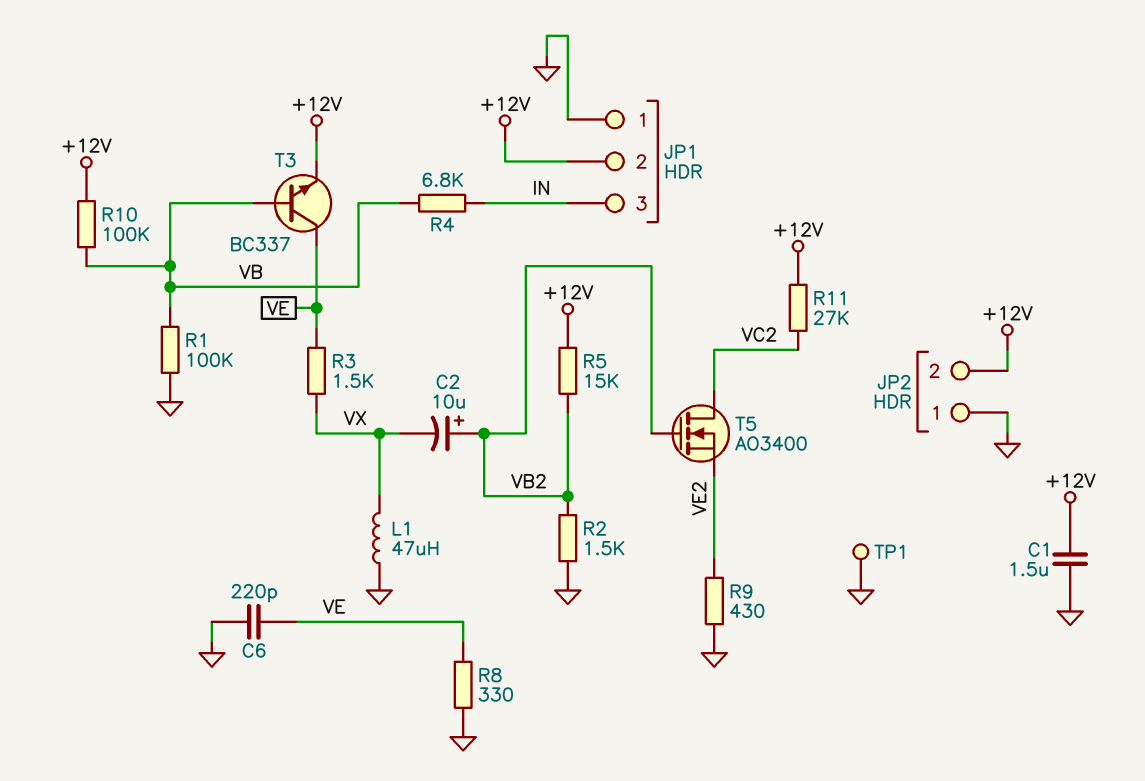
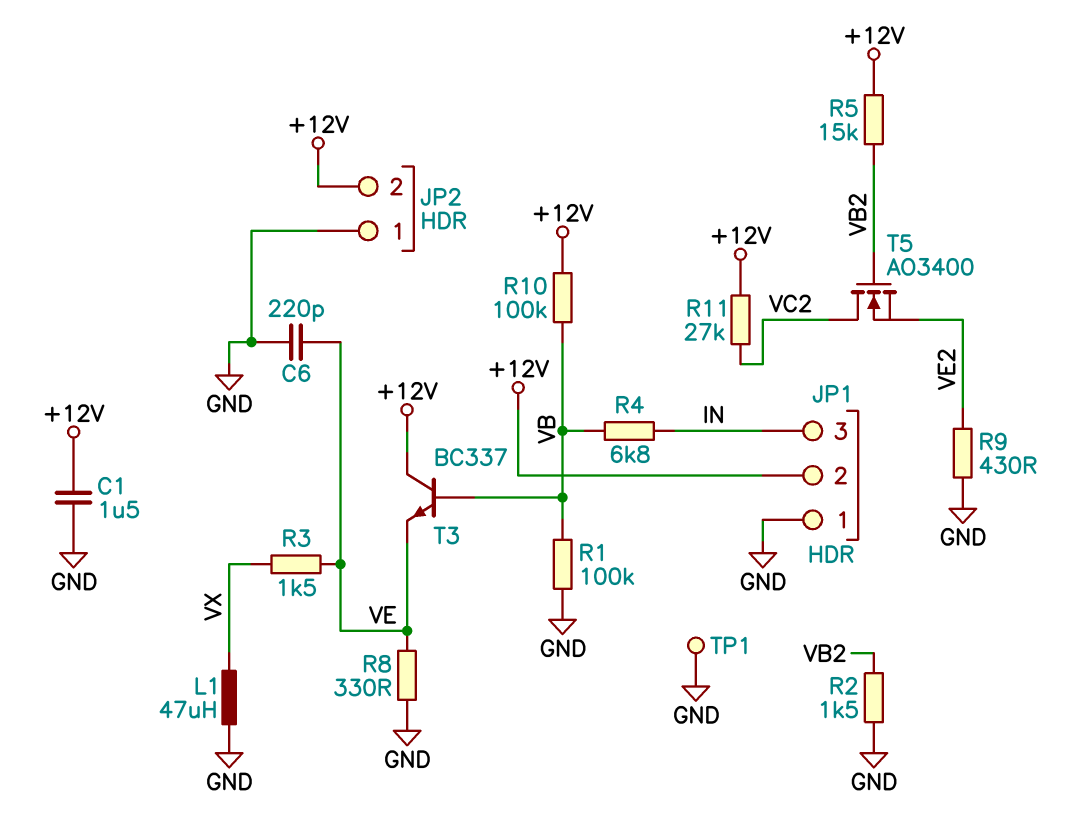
C2: 10uF (plus VB2, minus VX) -> none
T3: NPN BC337 (B VB, C VE, E +12V) -> NPN BC337 (B VB, C +12V, E VE)

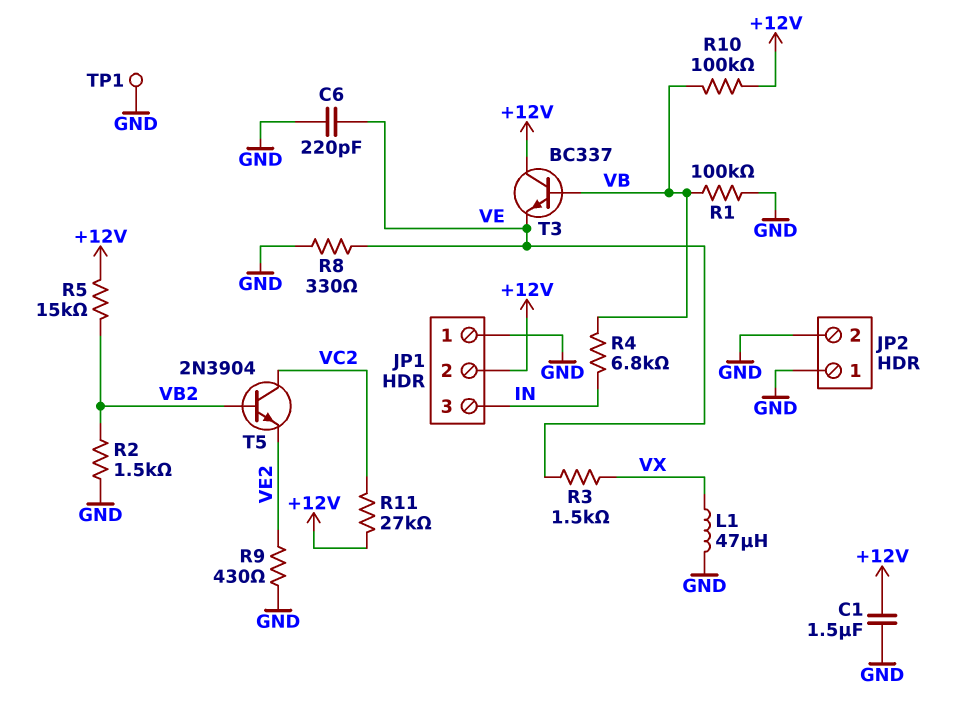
JP2 pin 2: +12V -> GND
T5: NMOS AO3400 (G VB2, D VC2, S VE2) -> NPN 2N3904 (B VB2, C VC2, E VE2)

